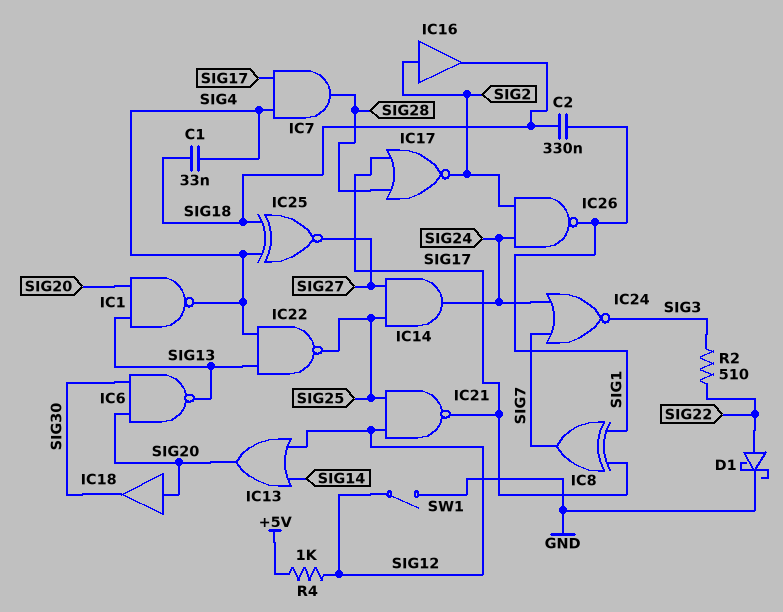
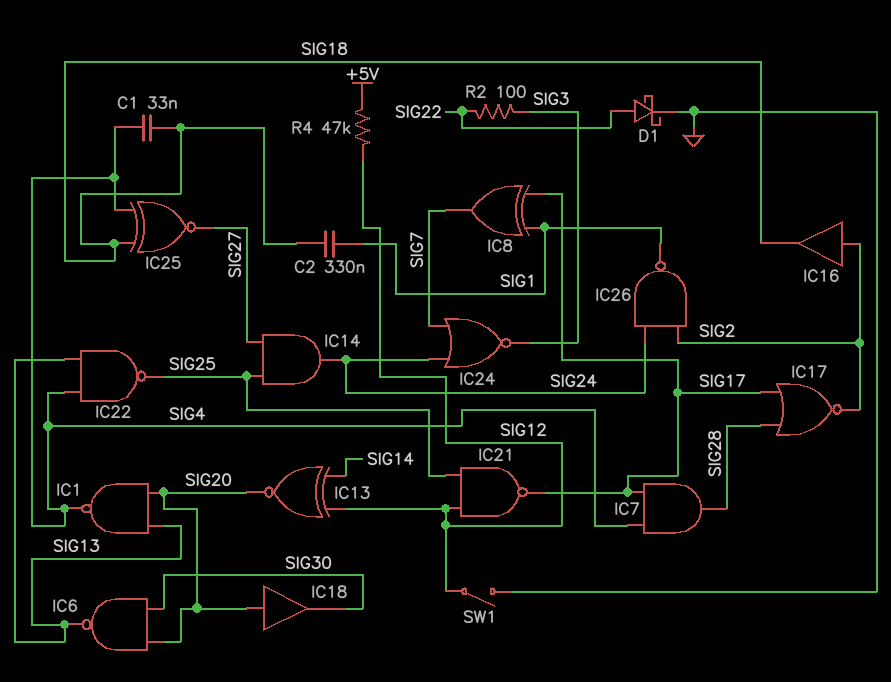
IC13: OR (in SIG12, in SIG14, out SIG20) -> XNOR (in SIG12, in SIG14, out SIG20)
R2: 510 (SIG3, SIG22) -> 100 (SIG3, SIG22)
R4: 1k (+5V, SIG12) -> 47k (+5V, SIG12)

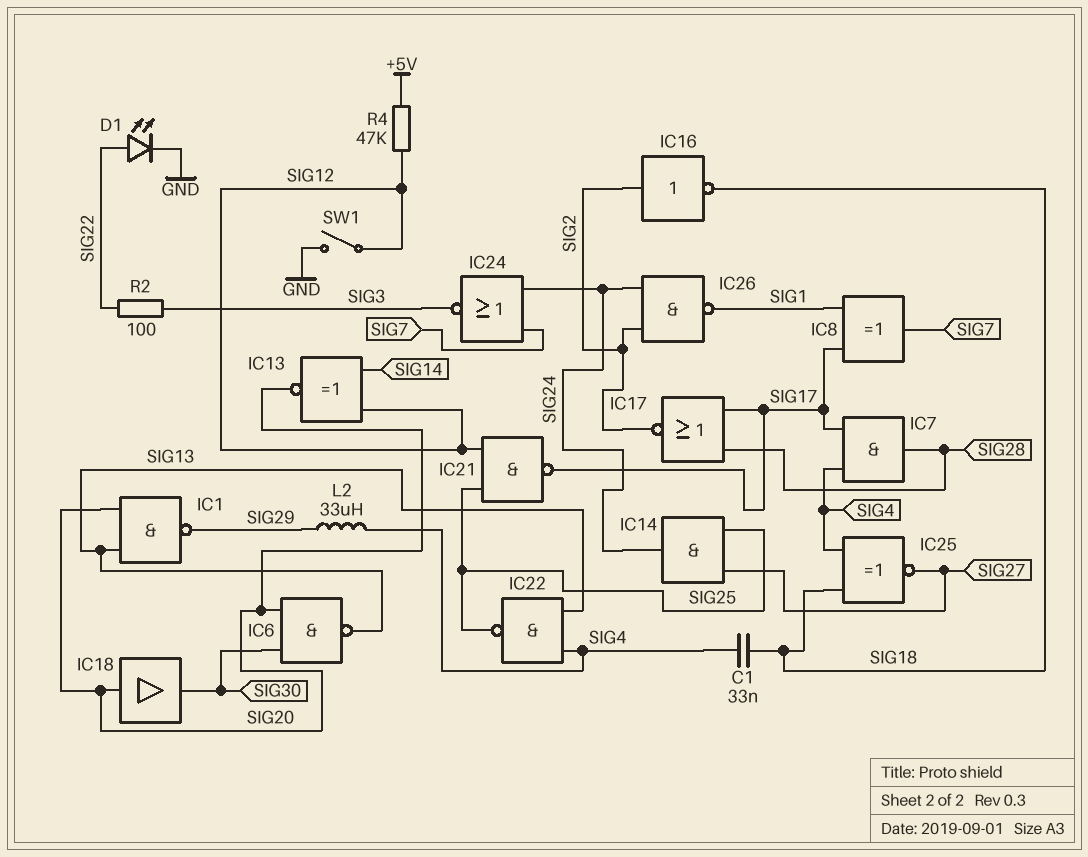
C2: 330nF (SIG1, SIG18) -> none
D1: schottky (A SIG22, K GND) -> LED (A SIG22, K GND)
IC1: NAND (in SIG13, in SIG20, out SIG4) -> NAND (in SIG13, in SIG20, out SIG29)
IC16: buffer (in SIG2, out SIG18) -> NOT (in SIG2, out SIG18)
L2: none -> 33uH (SIG4, SIG29)

